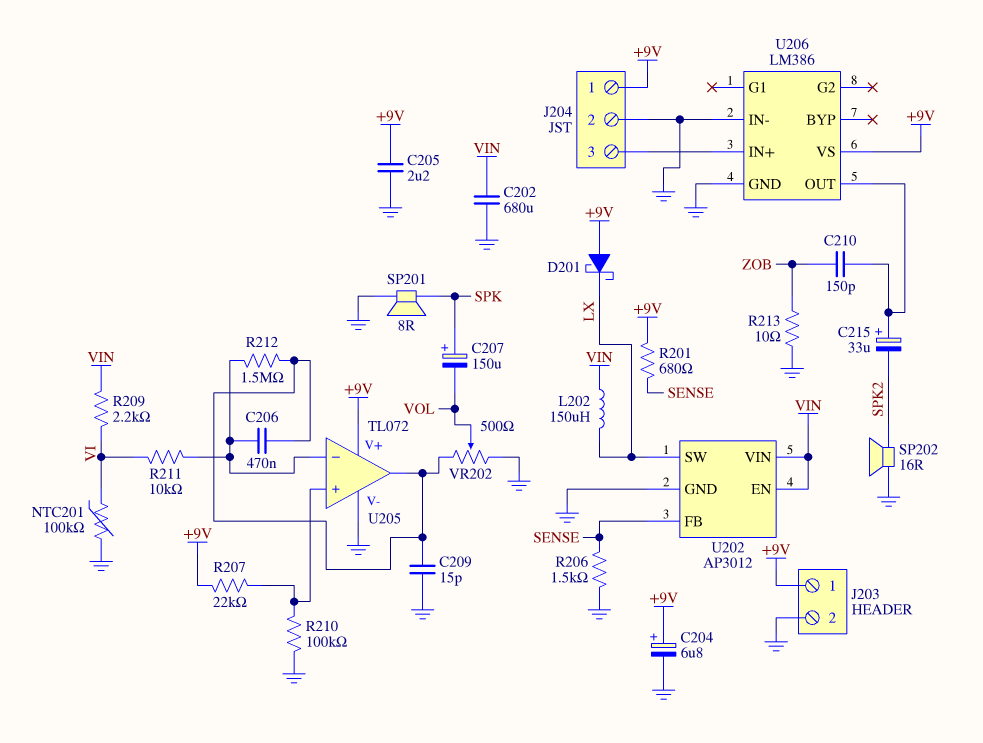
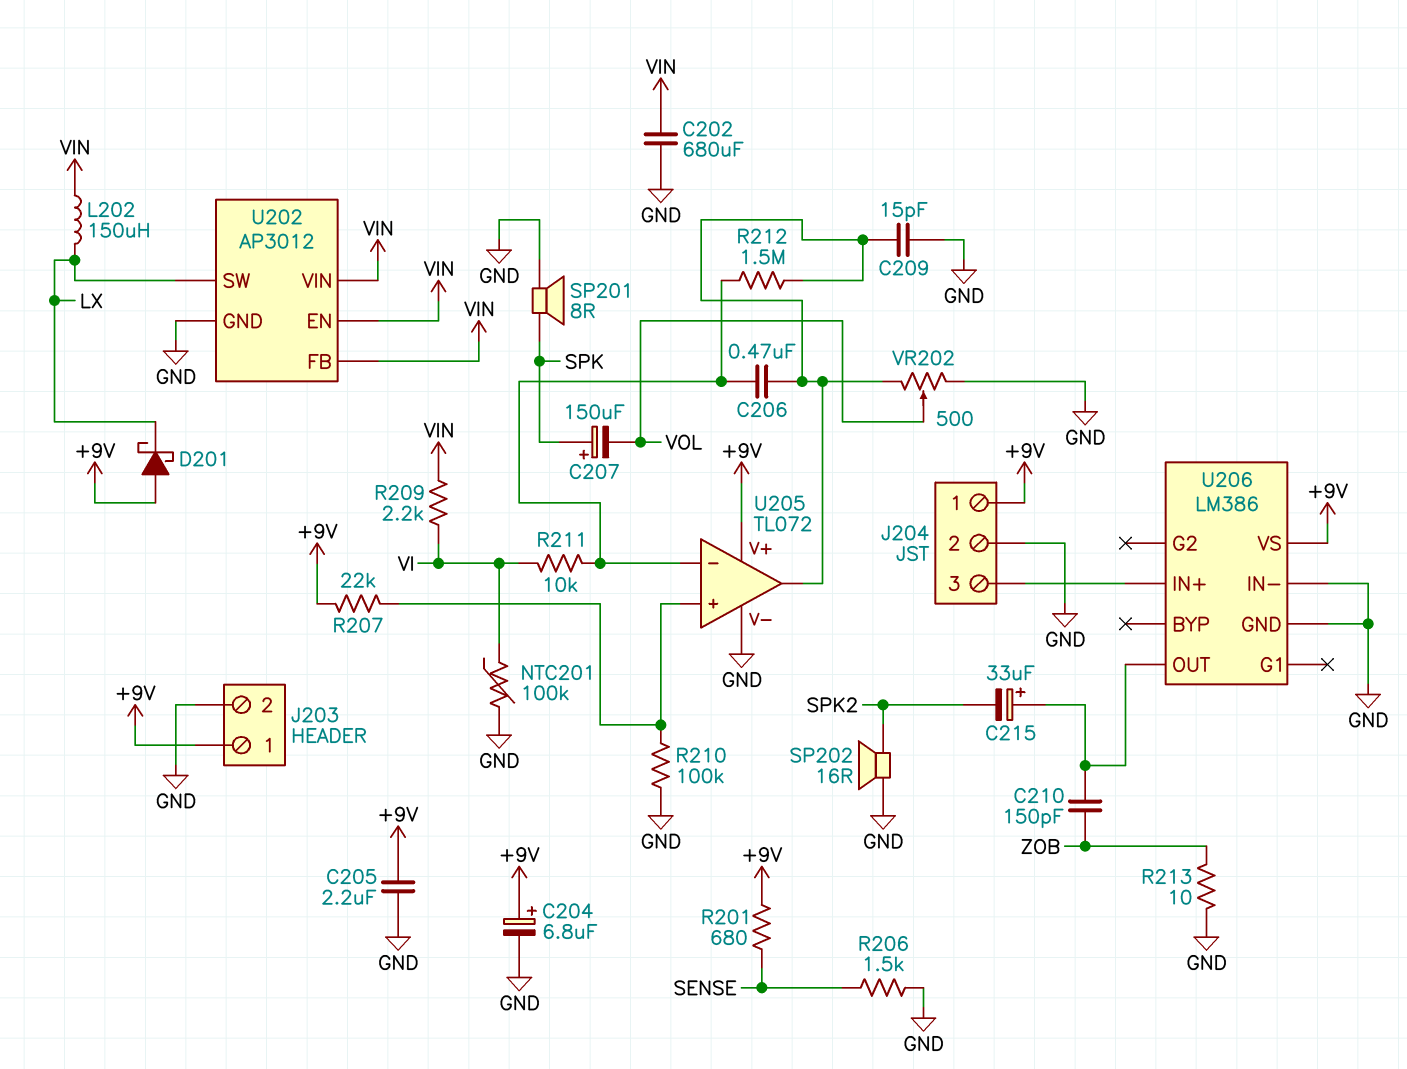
U202 pin FB: SENSE -> VIN

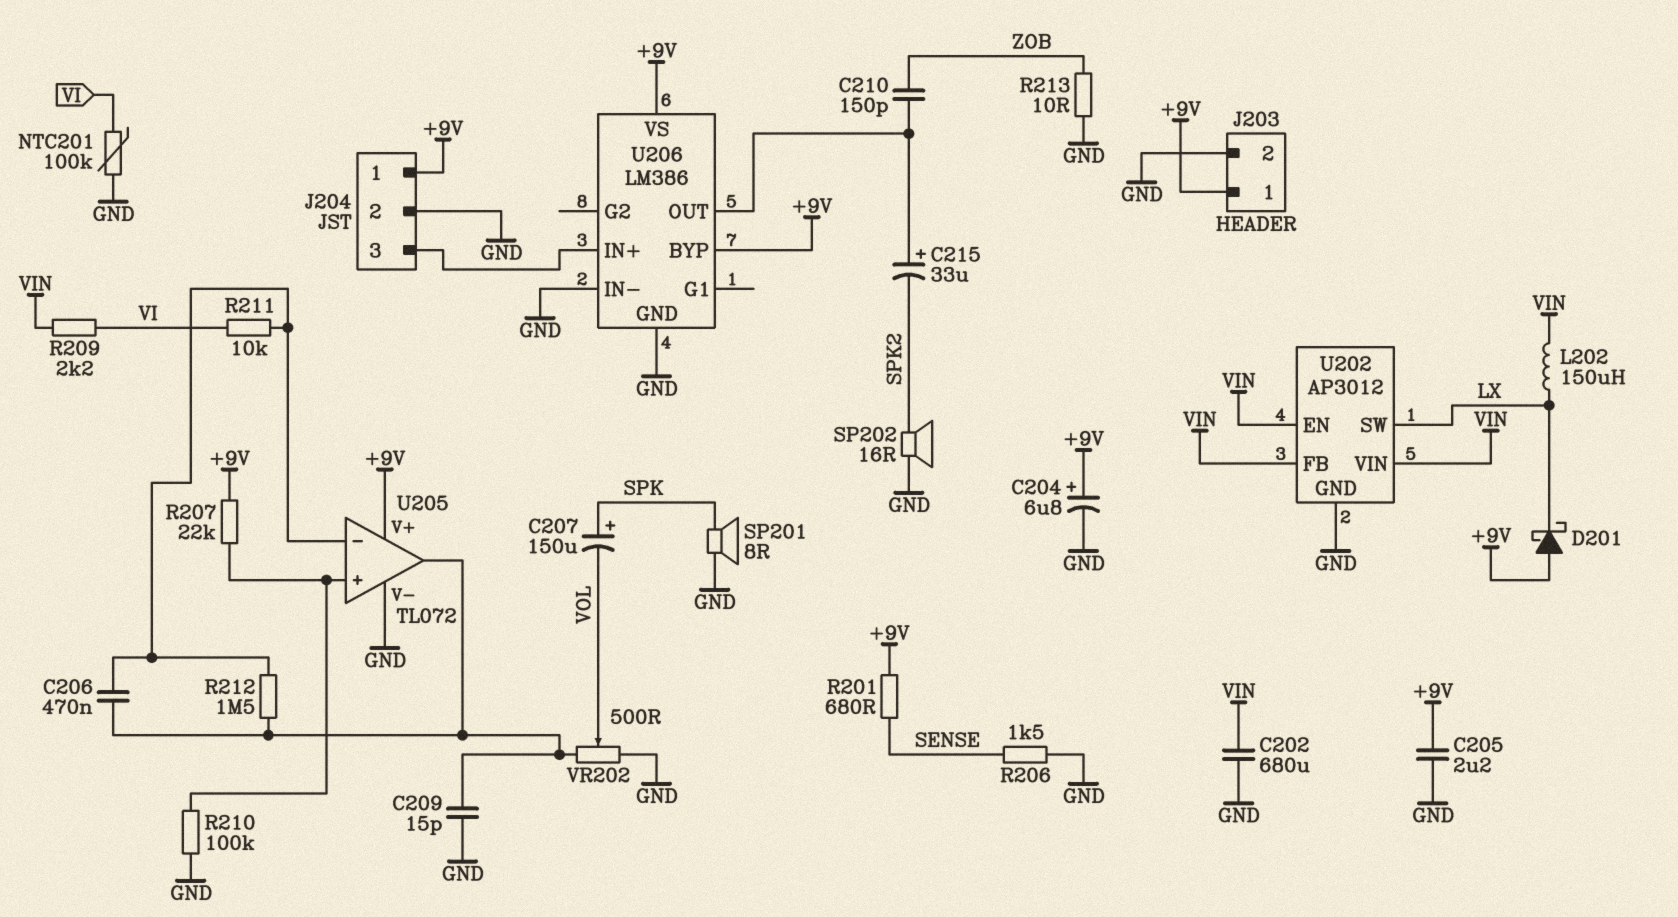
U206 pin BYP: none -> +9V

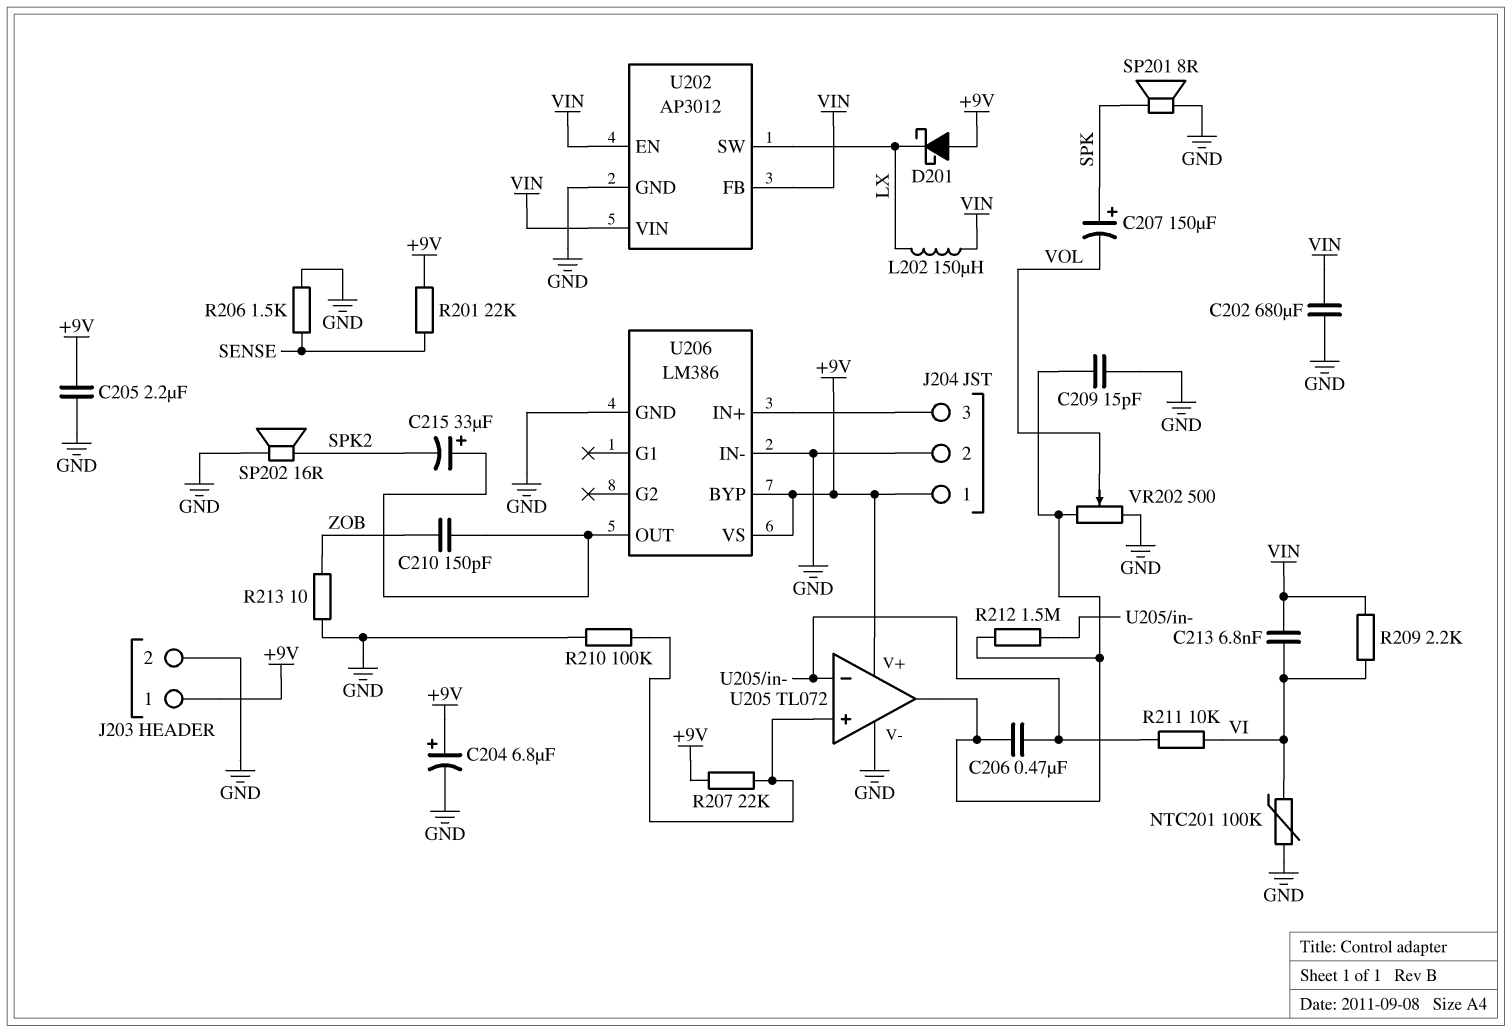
C213: none -> 6.8nF (VI, VIN)
R201: 680 (+9V, SENSE) -> 22k (+9V, SENSE)

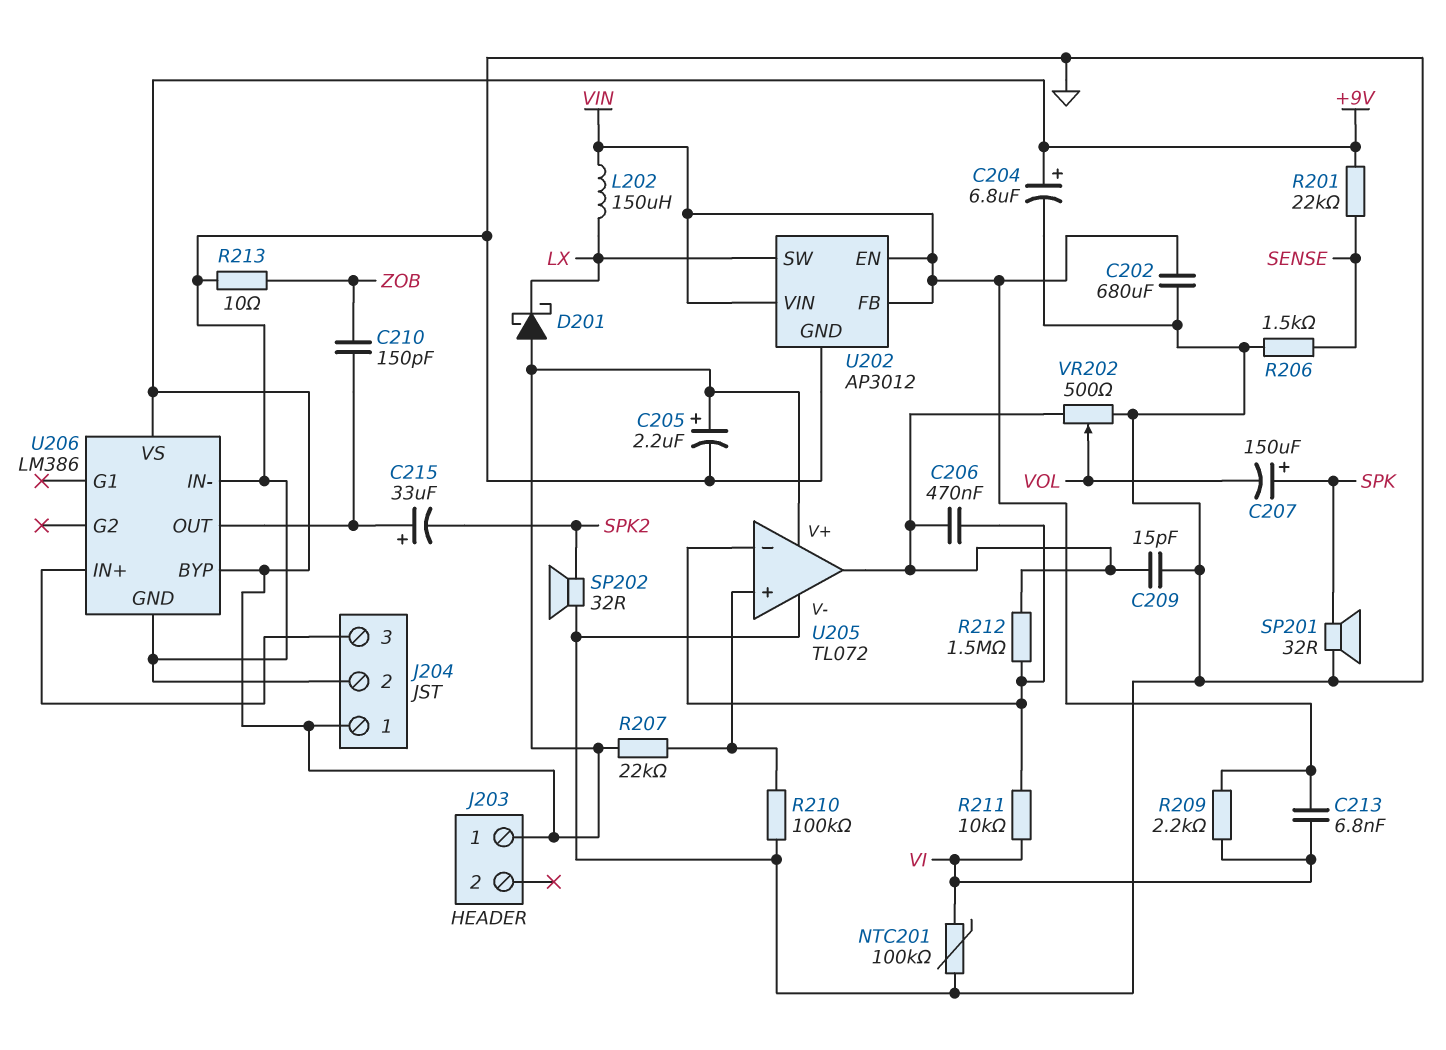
C205: 2.2uF (+9V, GND) -> 2.2uF (plus +9V, minus GND)
J203 pin 2: GND -> none
SP201: speaker 8R (GND, SPK) -> speaker 32R (GND, SPK)
SP202: speaker 16R (GND, SPK2) -> speaker 32R (GND, SPK2)

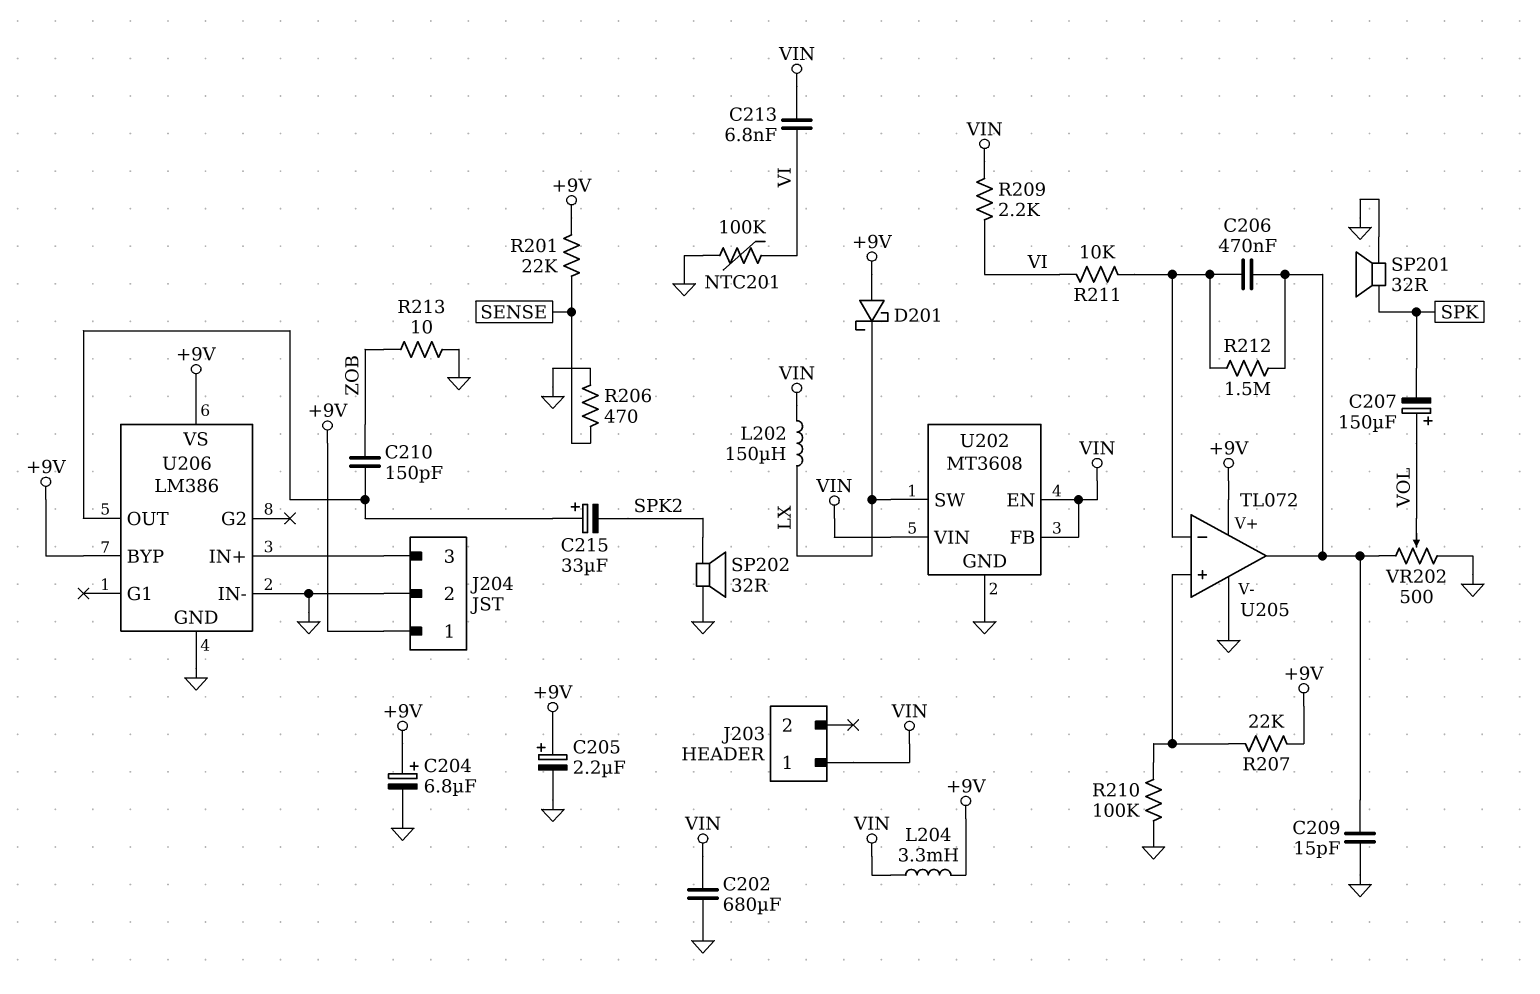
C207: 150uF (plus SPK, minus VOL) -> 150uF (plus VOL, minus SPK)
J203 pin 1: +9V -> VIN
L204: none -> 3.3mH (+9V, VIN)
R206: 1.5k (GND, SENSE) -> 470 (GND, SENSE)
U202: AP3012 -> MT3608

